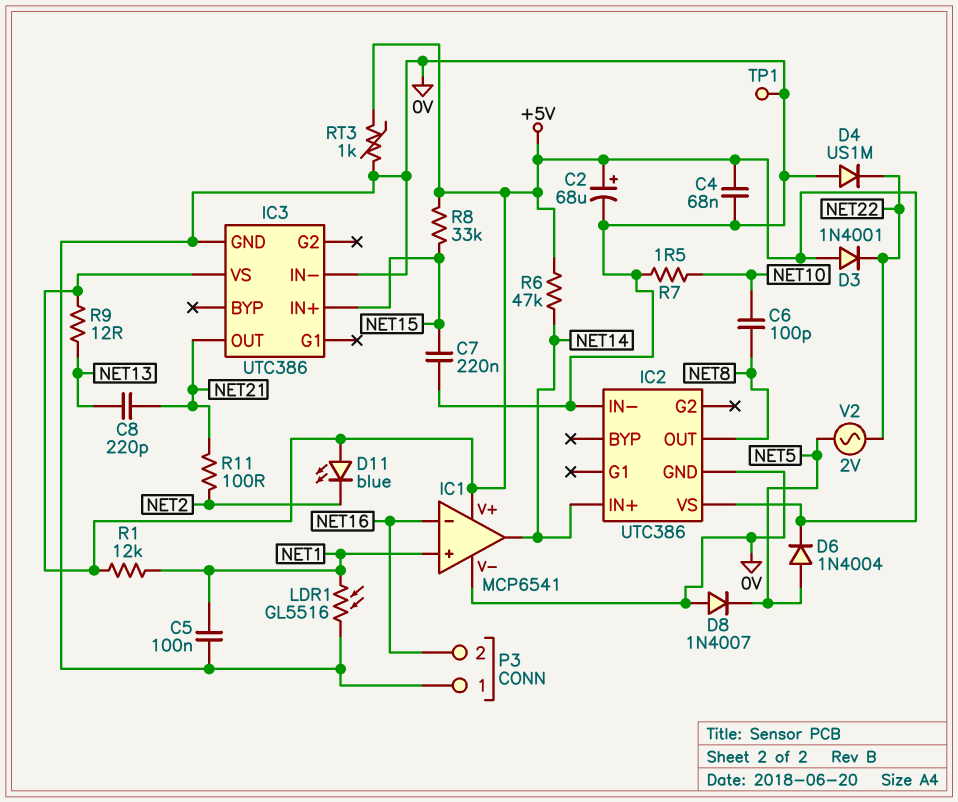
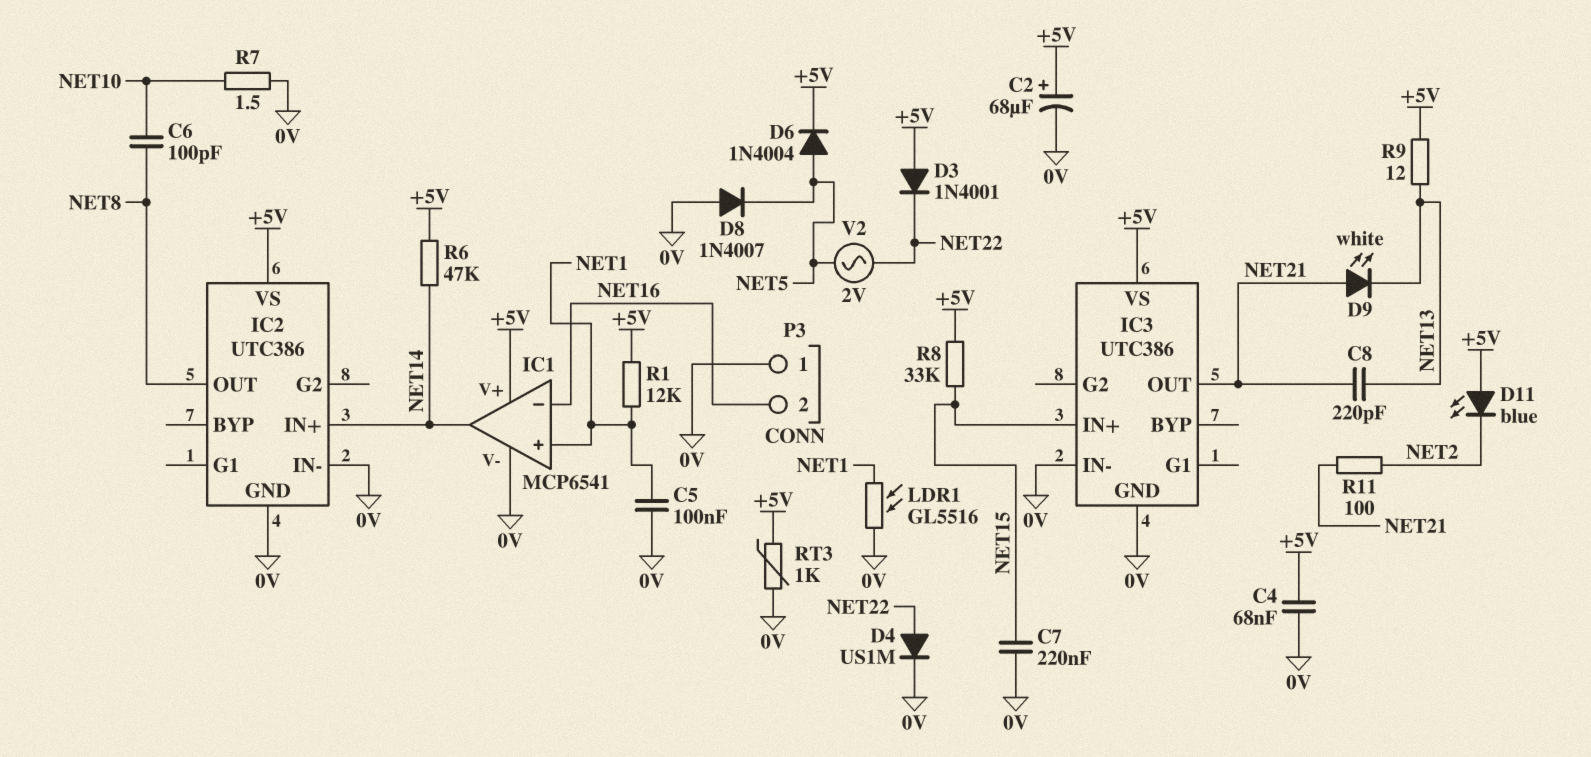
D4: diode US1M (A 0V, K NET22) -> diode US1M (A NET22, K 0V)
D9: none -> LED white (A NET21, K NET13)
TP1: test point (0V) -> none

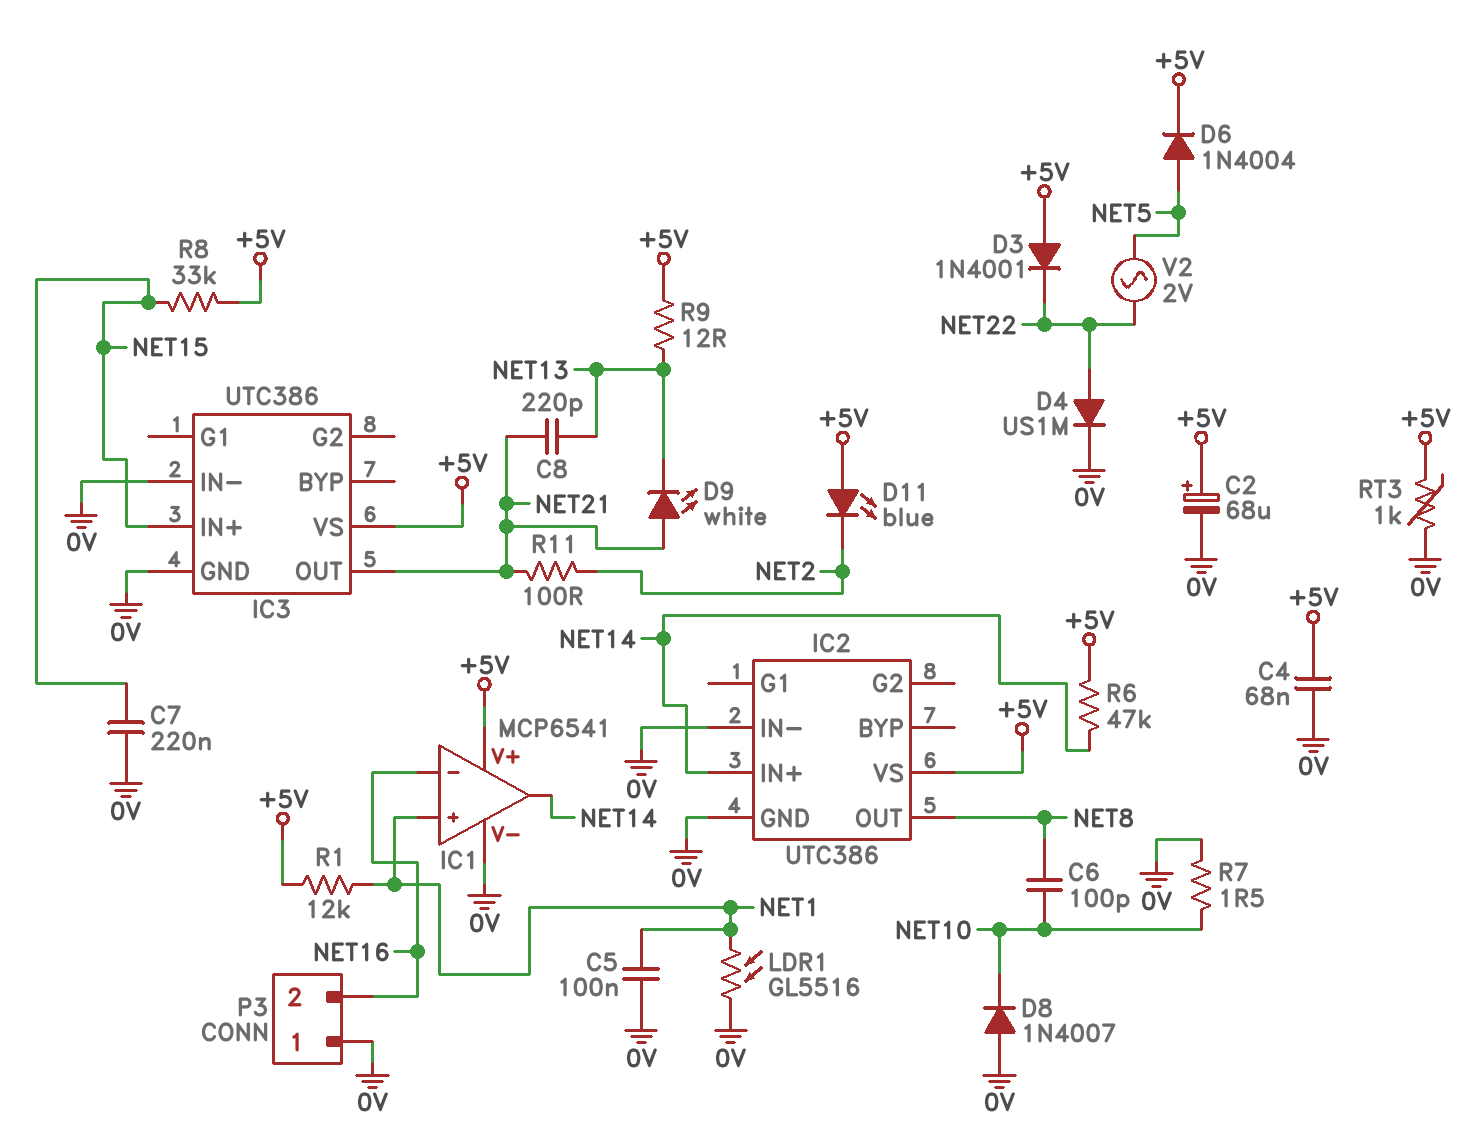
D8: diode 1N4007 (A 0V, K NET5) -> diode 1N4007 (A 0V, K NET10)

